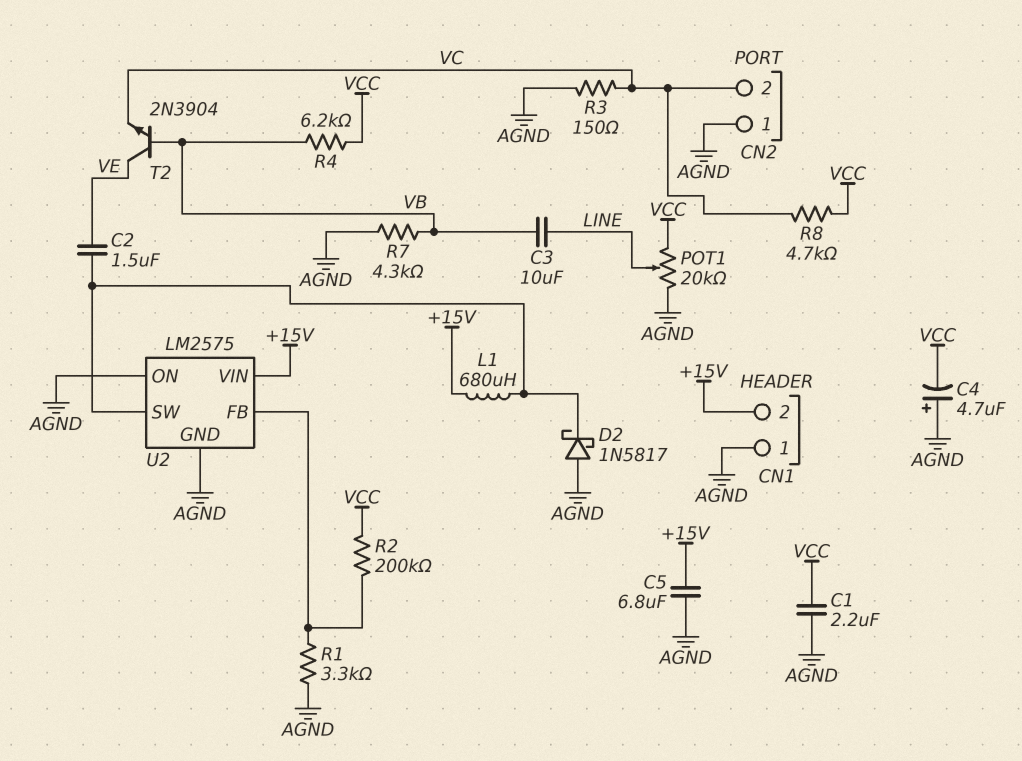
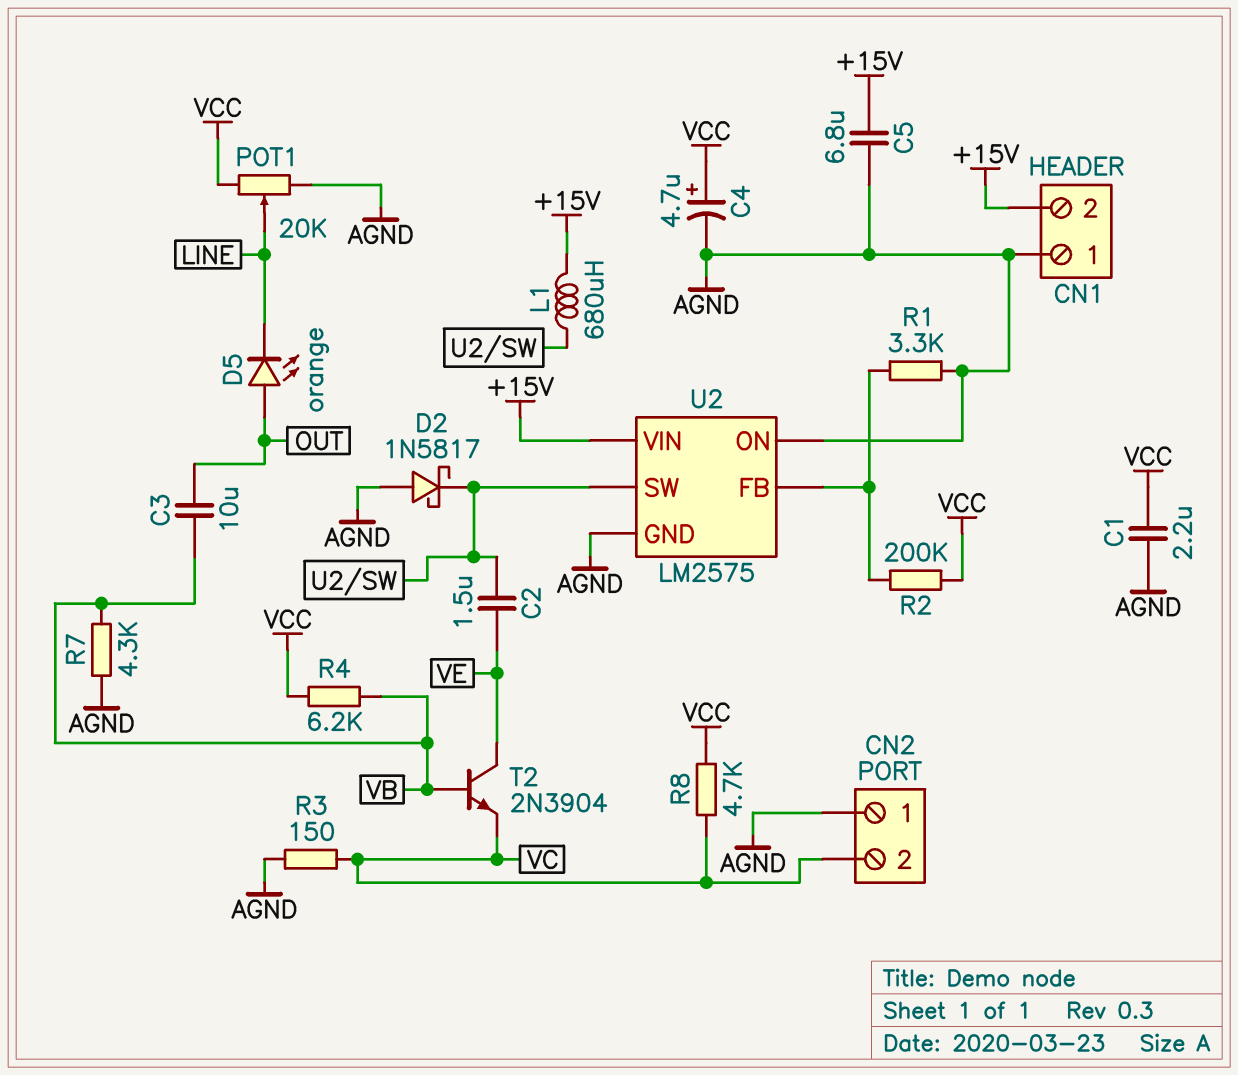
C3: 10uF (LINE, VB) -> 10uF (OUT, VB)
C4: 4.7uF (plus AGND, minus VCC) -> 4.7uF (plus VCC, minus AGND)
D5: none -> LED orange (A OUT, K LINE)

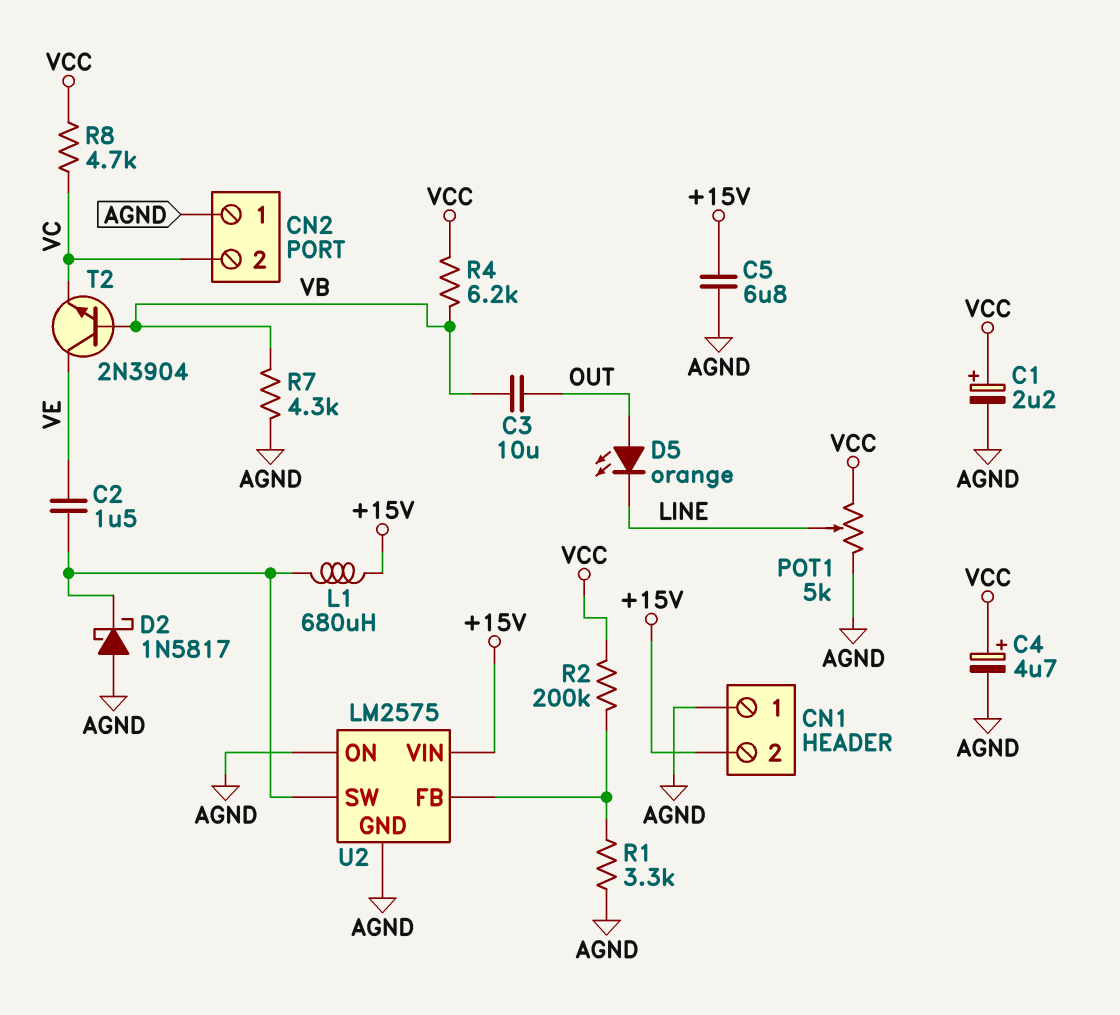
C1: 2.2uF (AGND, VCC) -> 2.2uF (plus VCC, minus AGND)
POT1: 20k (AGND, VCC, wiper LINE) -> 5k (AGND, VCC, wiper LINE)
R3: 150 (AGND, VC) -> none

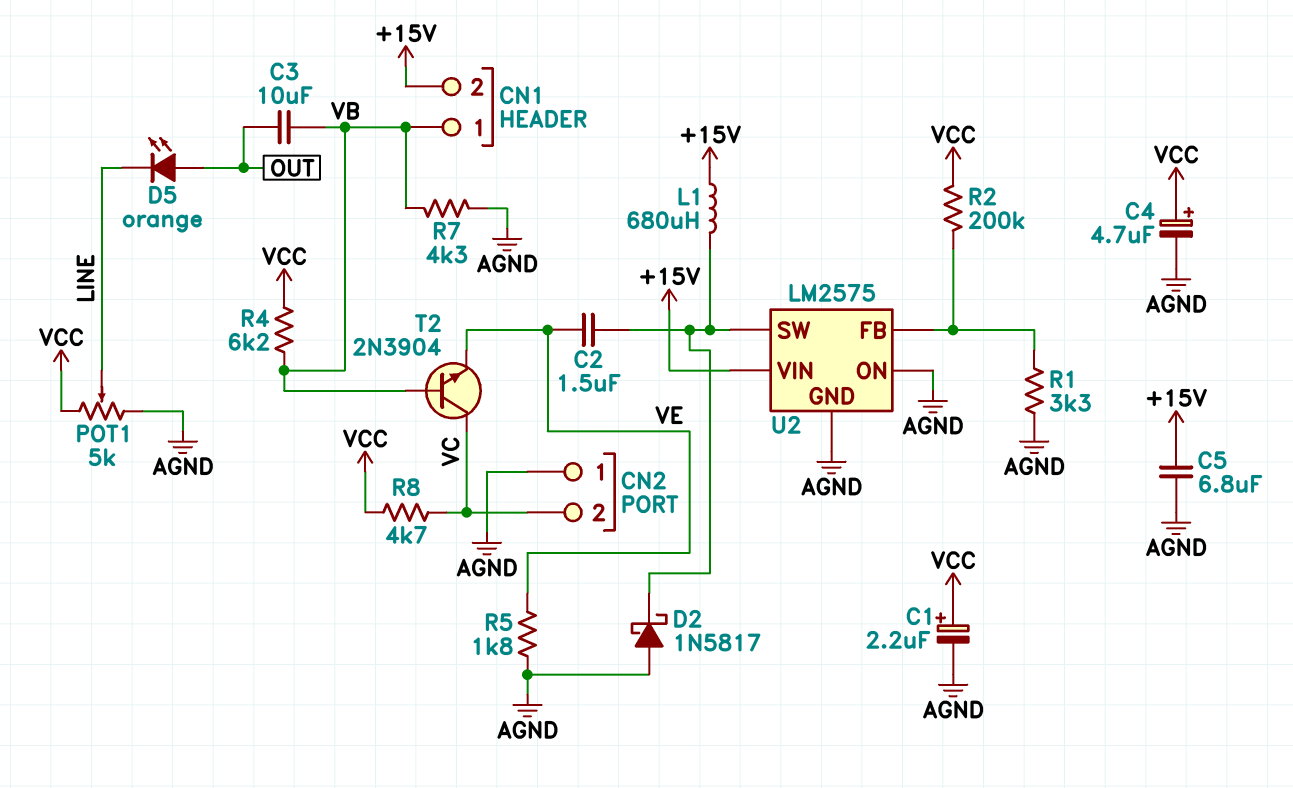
CN1 pin 1: AGND -> VB
R5: none -> 1.8k (AGND, VE)
T2: NPN 2N3904 (B VB, C VE, E VC) -> NPN 2N3904 (B VB, C VC, E VE)

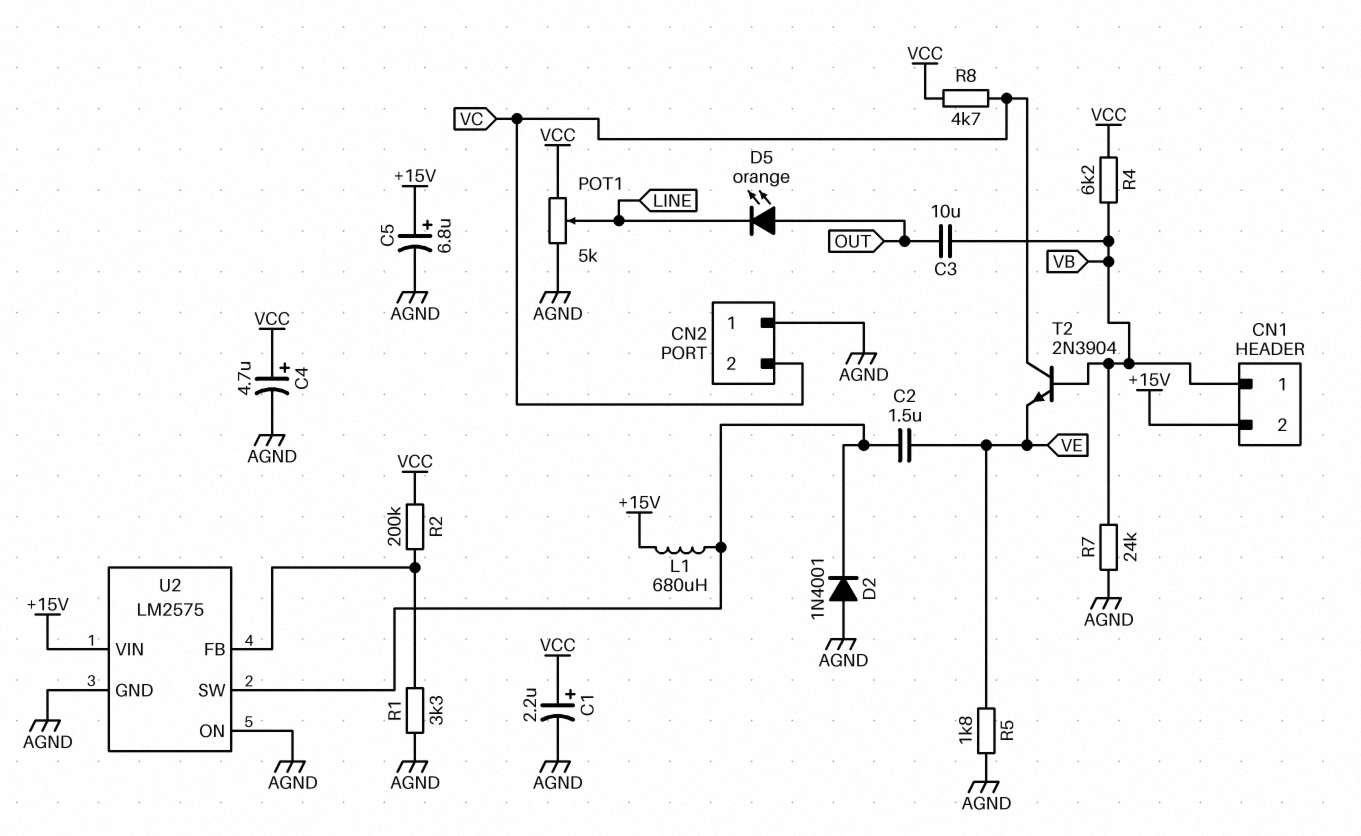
C5: 6.8uF (+15V, AGND) -> 6.8uF (plus +15V, minus AGND)
D2: schottky 1N5817 (A AGND, K U2/SW) -> diode 1N4001 (A AGND, K U2/SW)
R7: 4.3k (AGND, VB) -> 24k (AGND, VB)

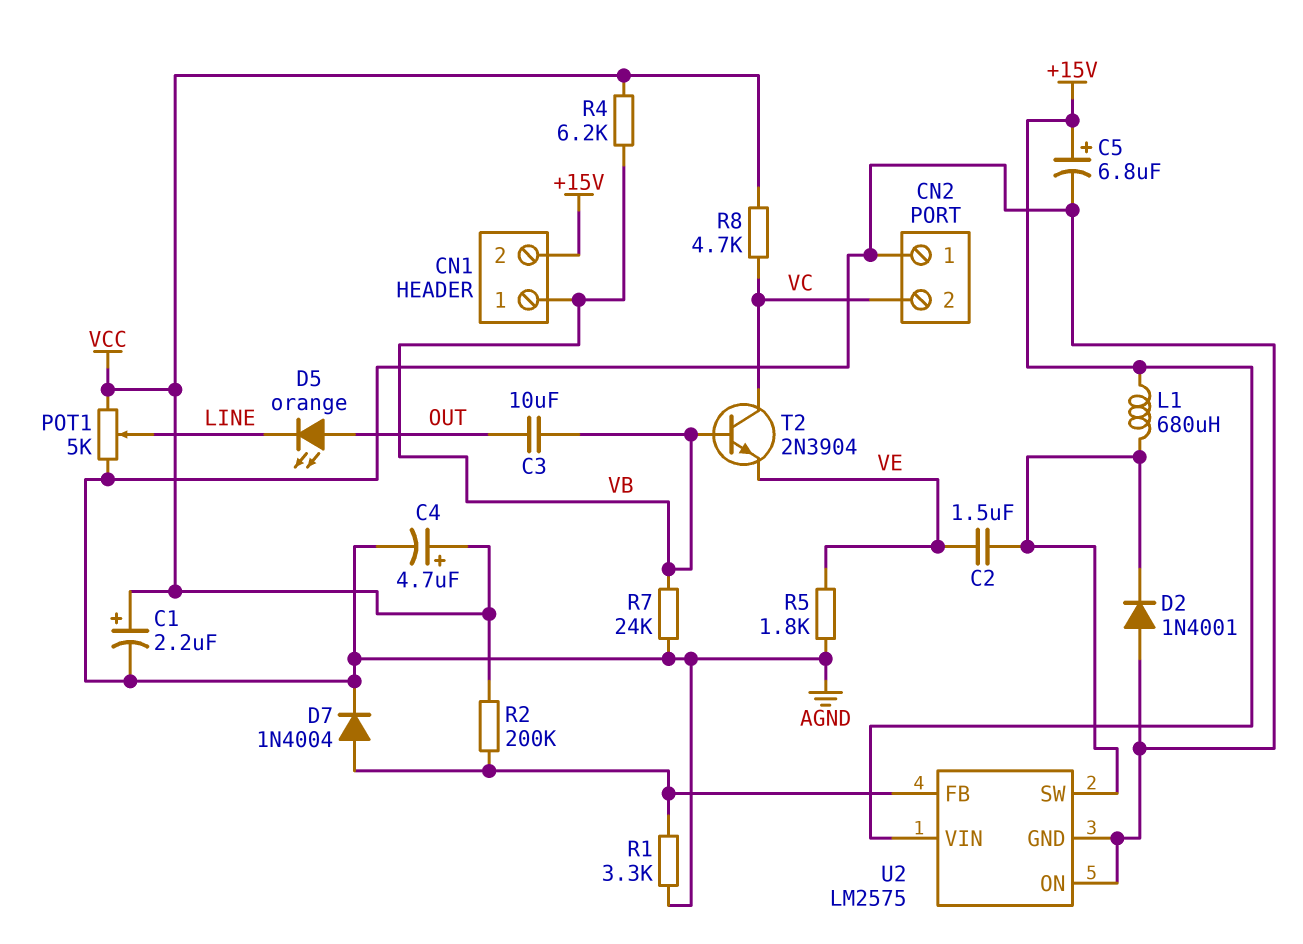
D7: none -> diode 1N4004 (A U2/FB, K AGND)

